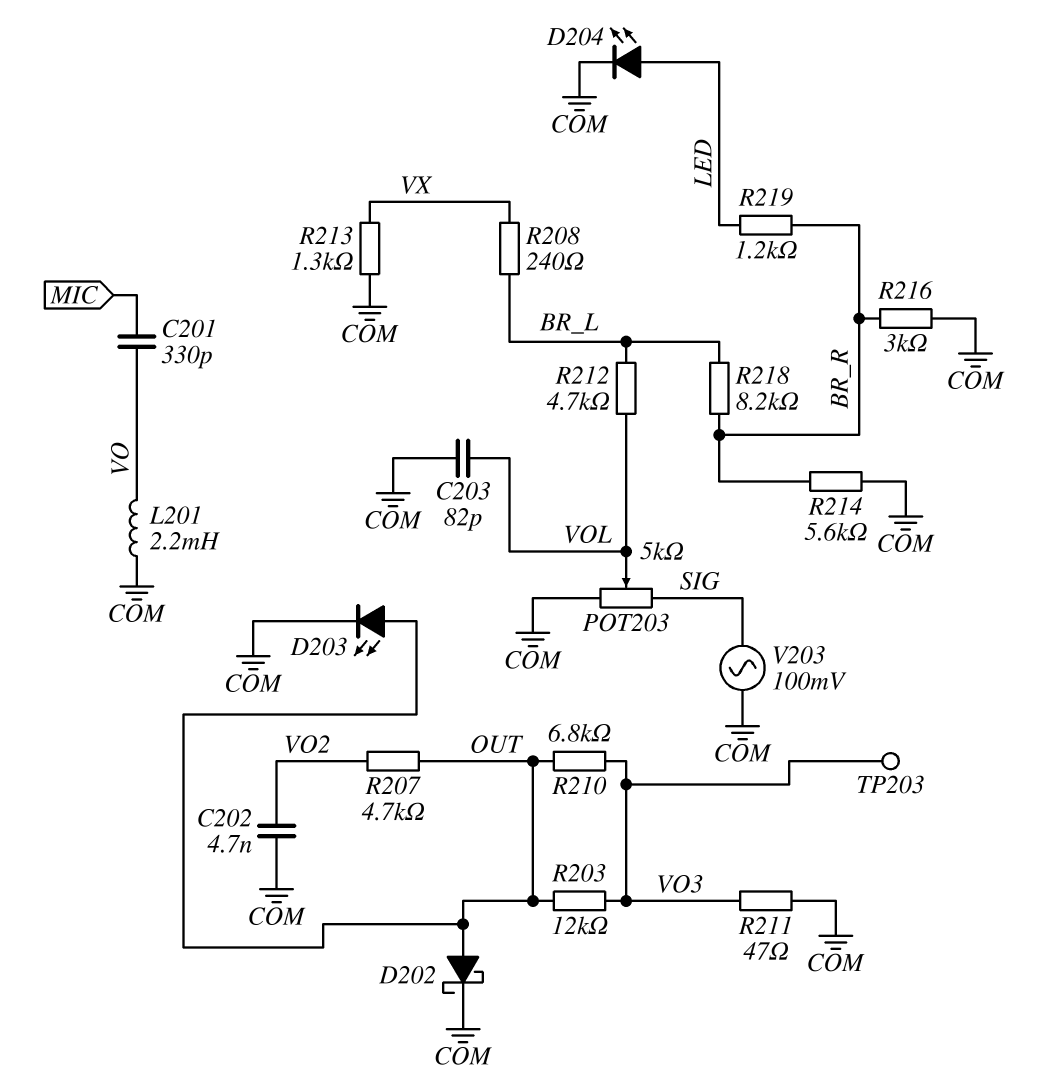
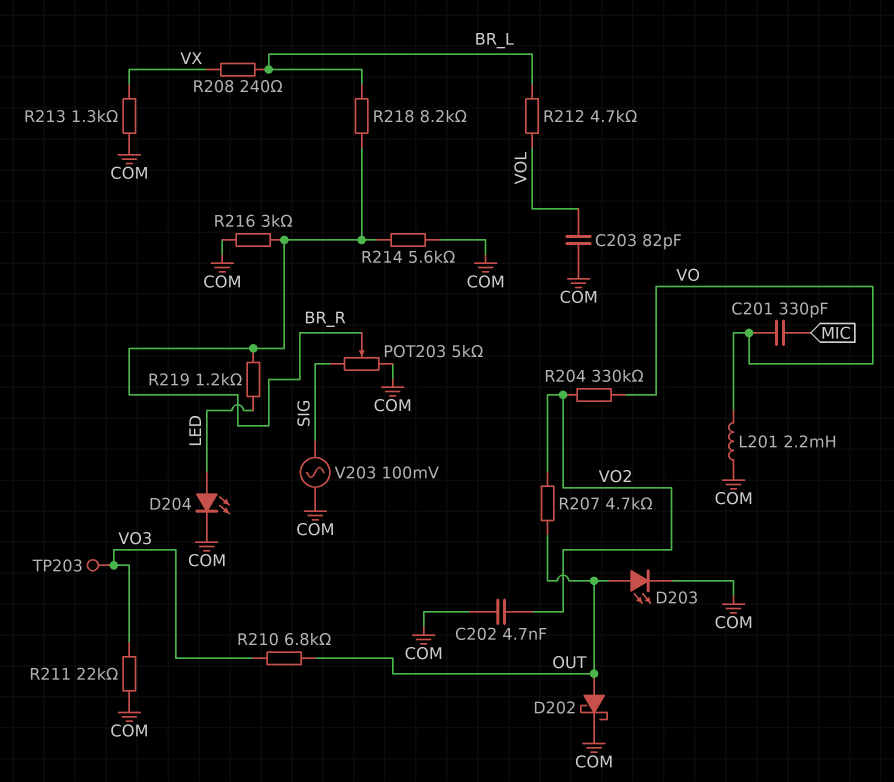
POT203: 5k (COM, SIG, wiper VOL) -> 5k (COM, SIG, wiper BR_R)
R203: 12k (OUT, VO3) -> none
R204: none -> 330k (VO, VO2)
R211: 47 (COM, VO3) -> 22k (COM, VO3)

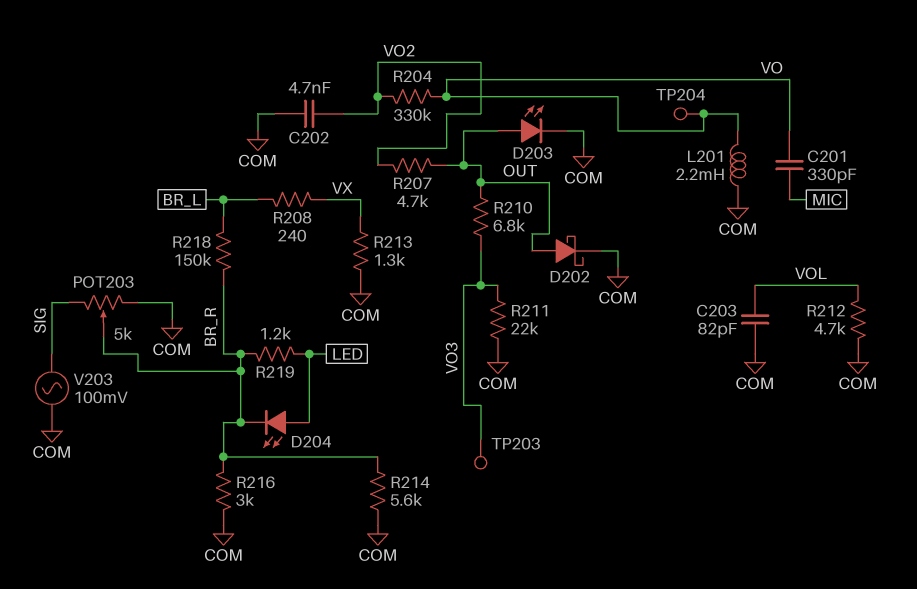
D204: LED (A LED, K COM) -> LED (A LED, K BR_R)
R212: 4.7k (BR_L, VOL) -> 4.7k (COM, VOL)
R218: 8.2k (BR_L, BR_R) -> 150k (BR_L, BR_R)
TP204: none -> test point (VO)

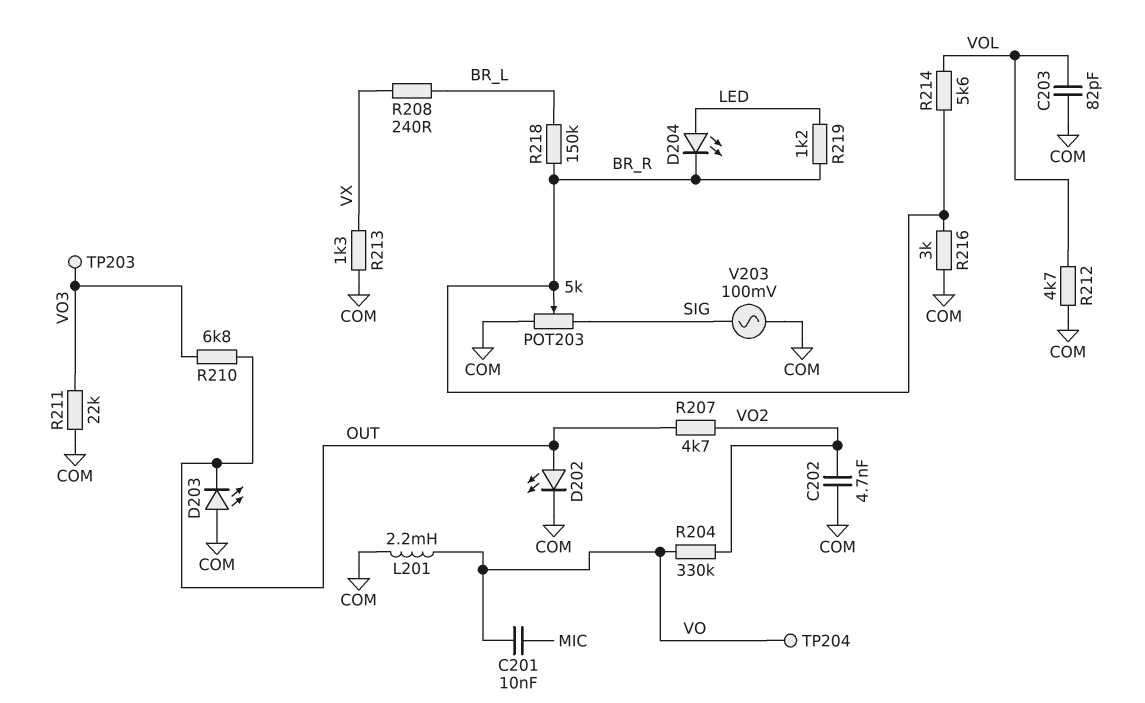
C201: 330pF (MIC, VO) -> 10nF (MIC, VO)
D202: schottky (A OUT, K COM) -> LED (A OUT, K COM)
D203: LED (A OUT, K COM) -> LED (A COM, K OUT)
R214: 5.6k (BR_R, COM) -> 5.6k (BR_R, VOL)

